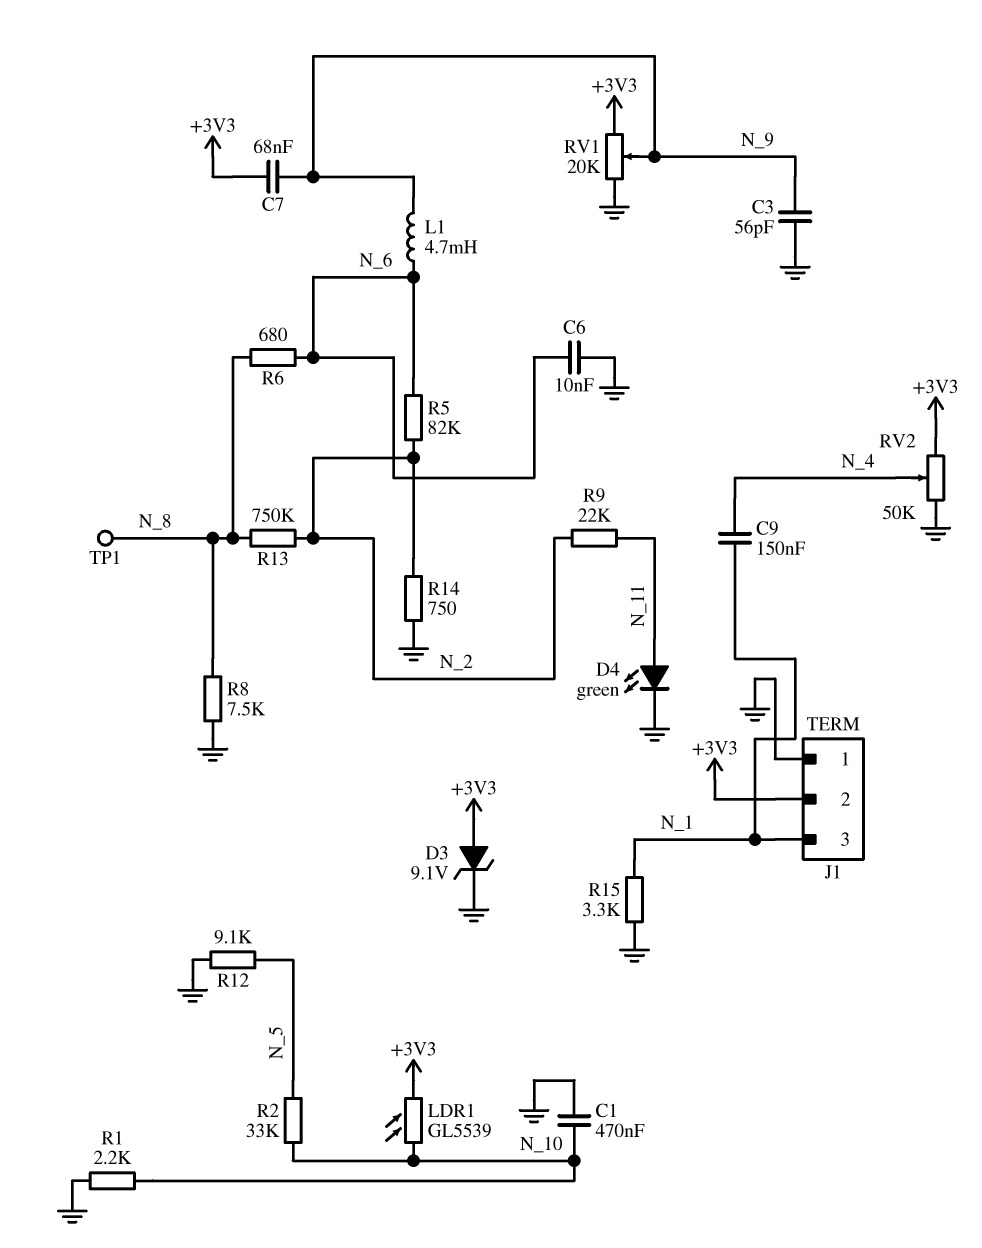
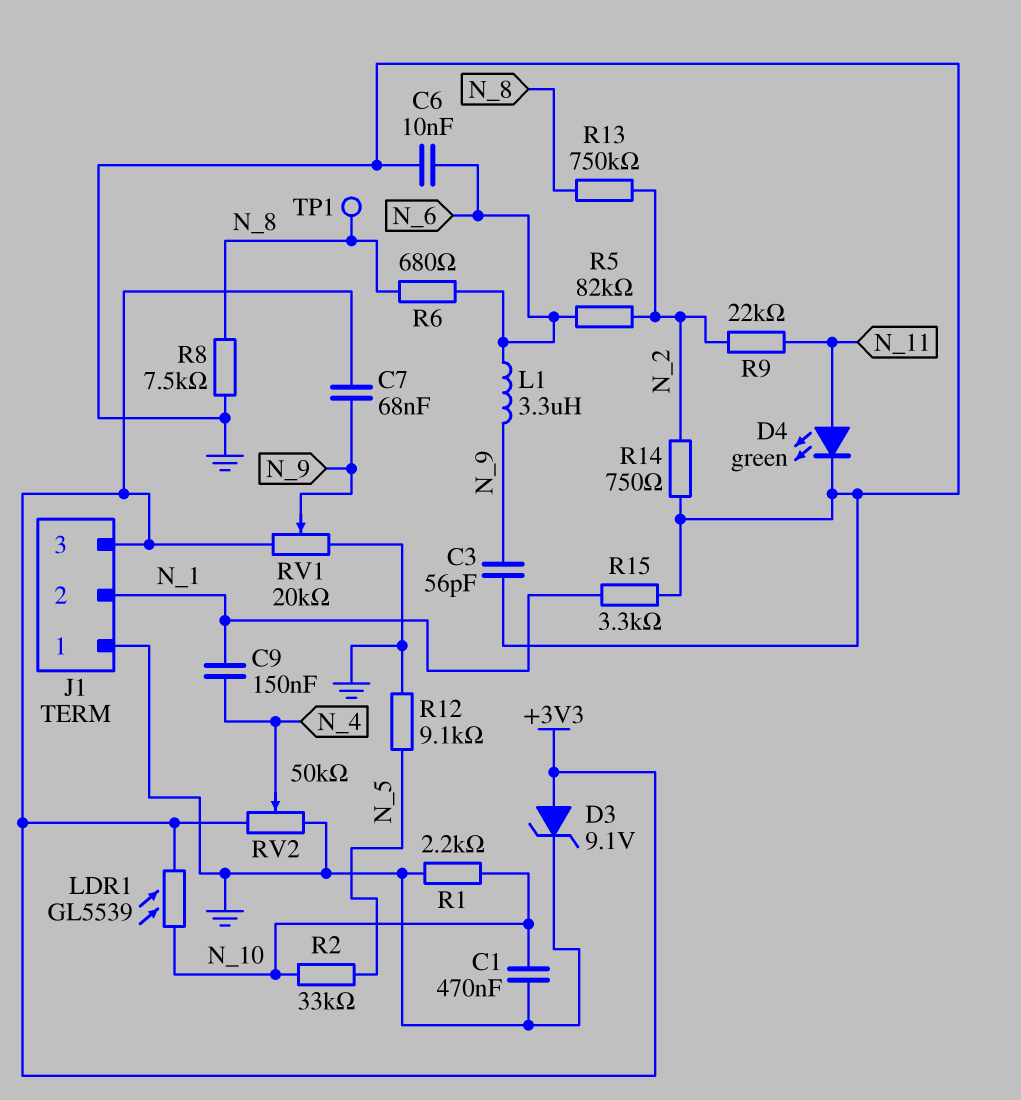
J1 pin 2: +3V3 -> N_1
J1 pin 3: N_1 -> +3V3
L1: 4.7mH (N_6, N_9) -> 3.3uH (N_6, N_9)

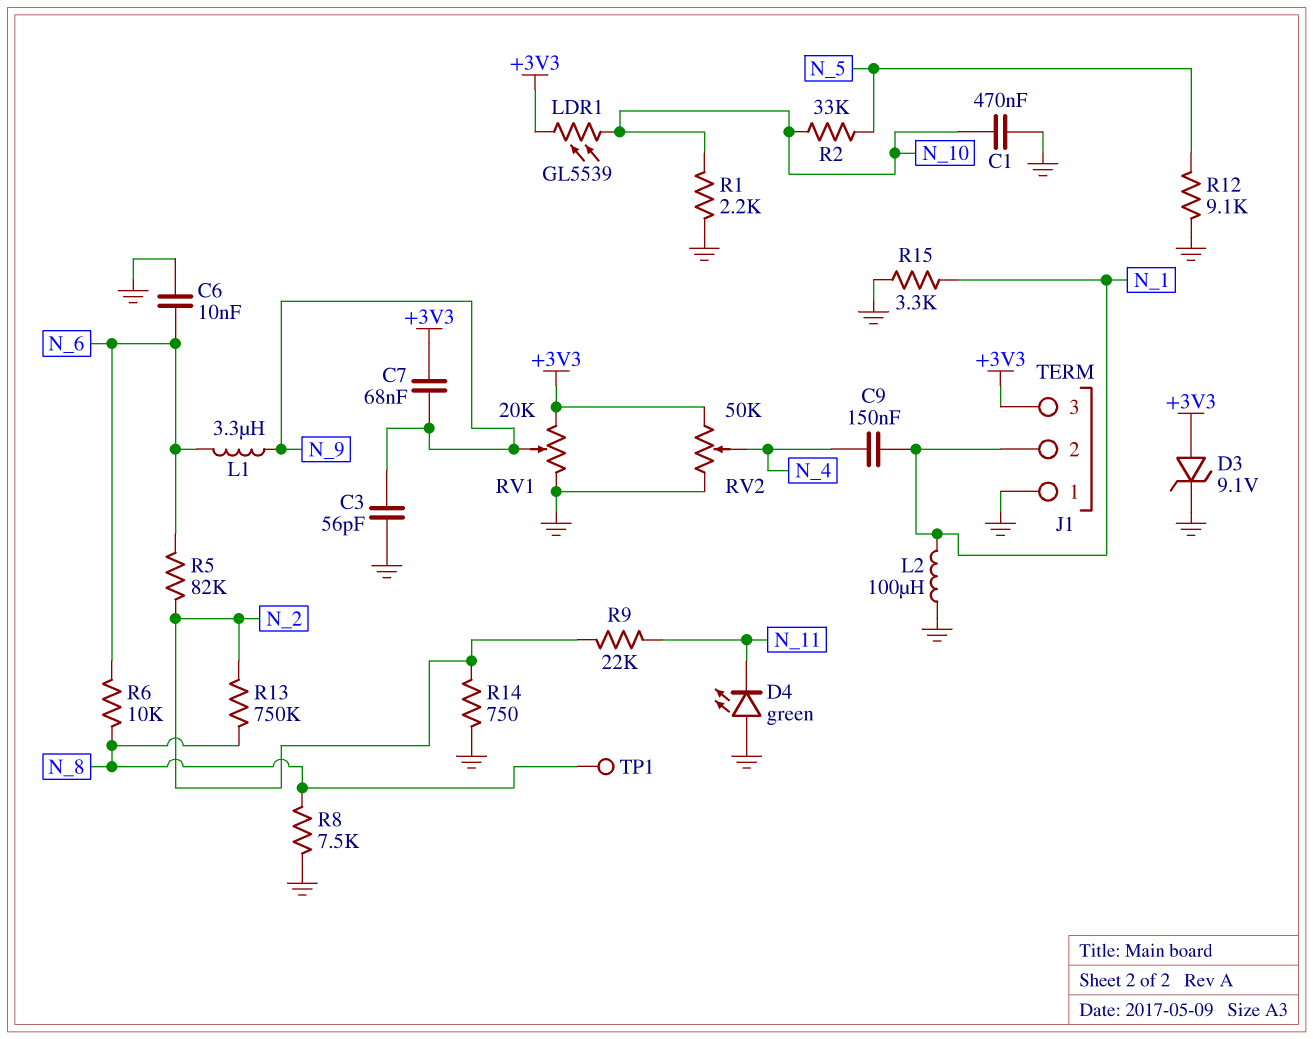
D4: LED green (A N_11, K GND) -> LED green (A GND, K N_11)
L2: none -> 100uH (GND, N_1)
R6: 680 (N_6, N_8) -> 10k (N_6, N_8)

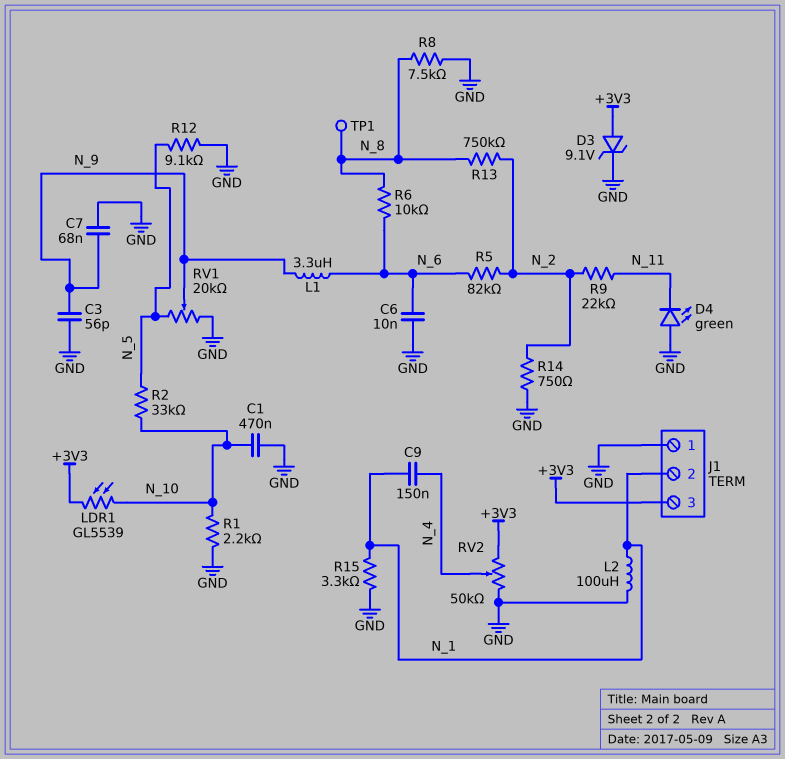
C7: 68nF (+3V3, N_9) -> 68nF (GND, N_9)
RV1: 20k (+3V3, GND, wiper N_9) -> 20k (GND, N_5, wiper N_9)

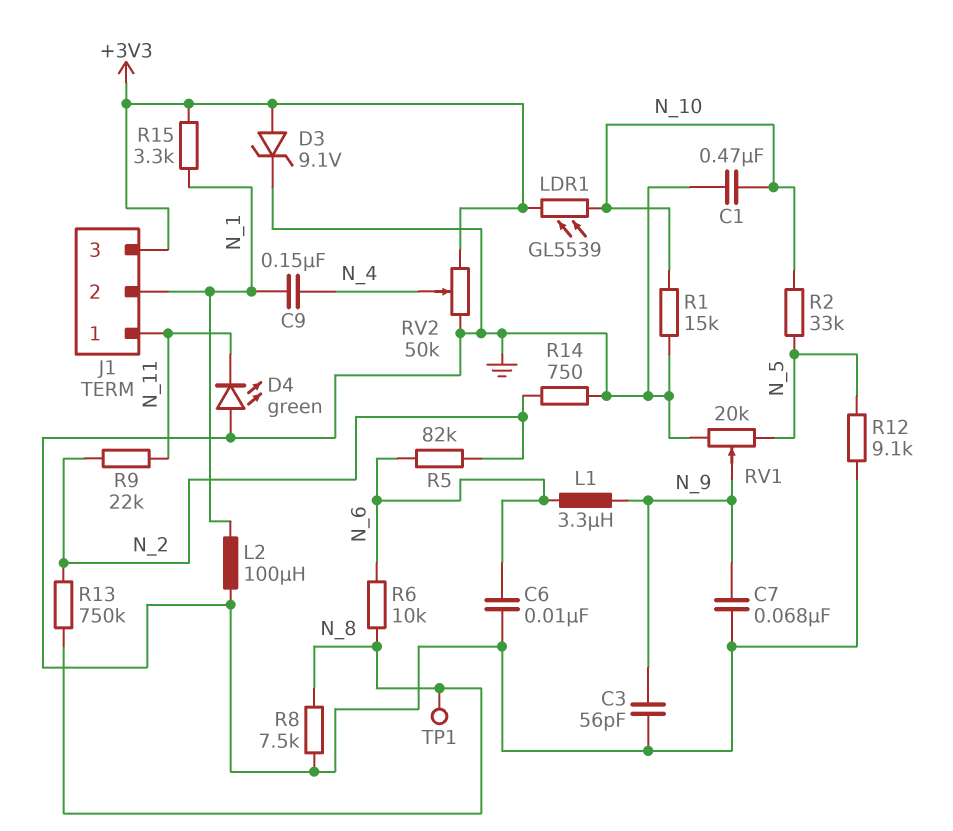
J1 pin 1: GND -> N_11
R1: 2.2k (GND, N_10) -> 15k (GND, N_10)
R15: 3.3k (GND, N_1) -> 3.3k (+3V3, N_1)

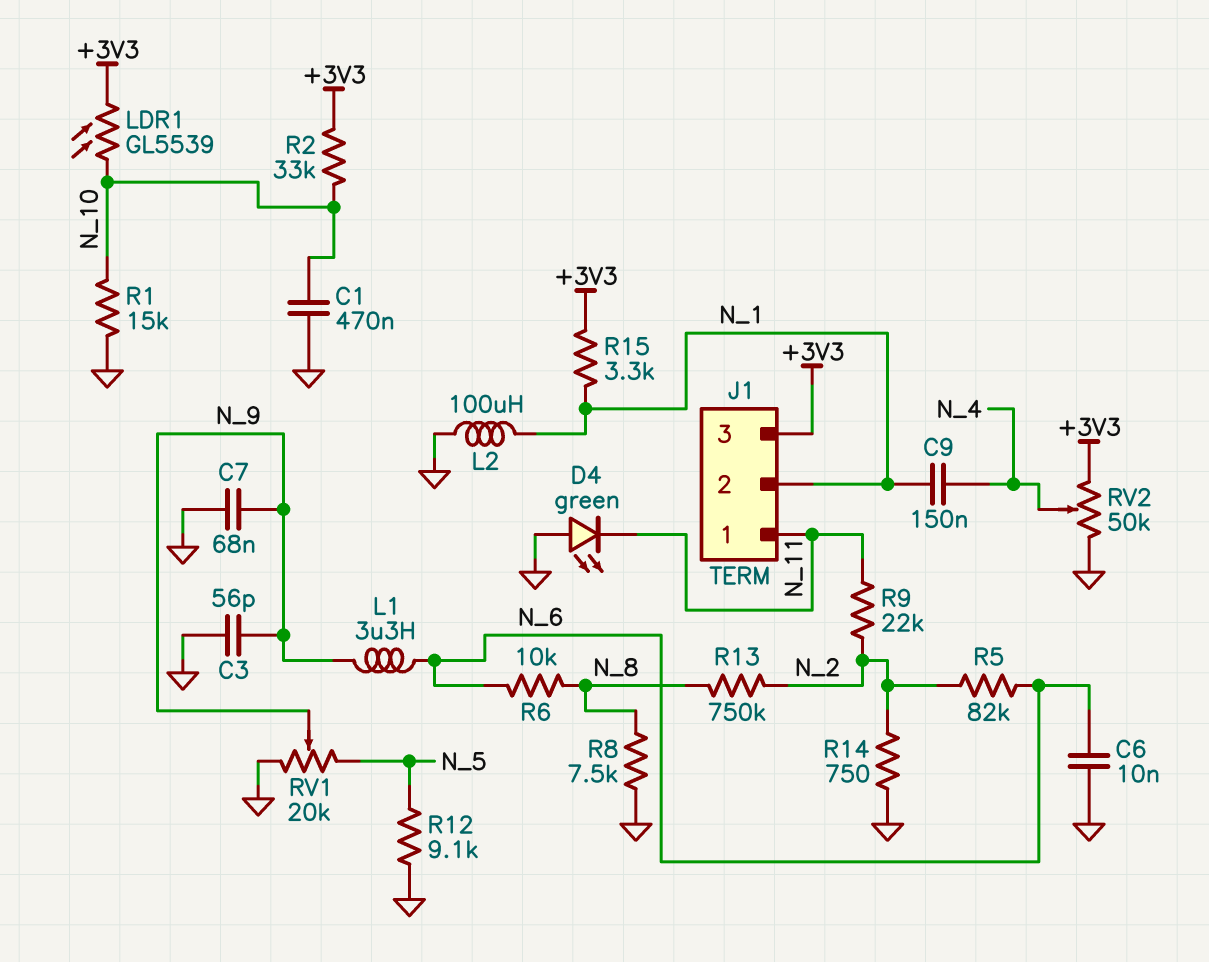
D3: zener 9.1V (A +3V3, K GND) -> none
R2: 33k (N_5, N_10) -> 33k (+3V3, N_10)
TP1: test point (N_8) -> none

